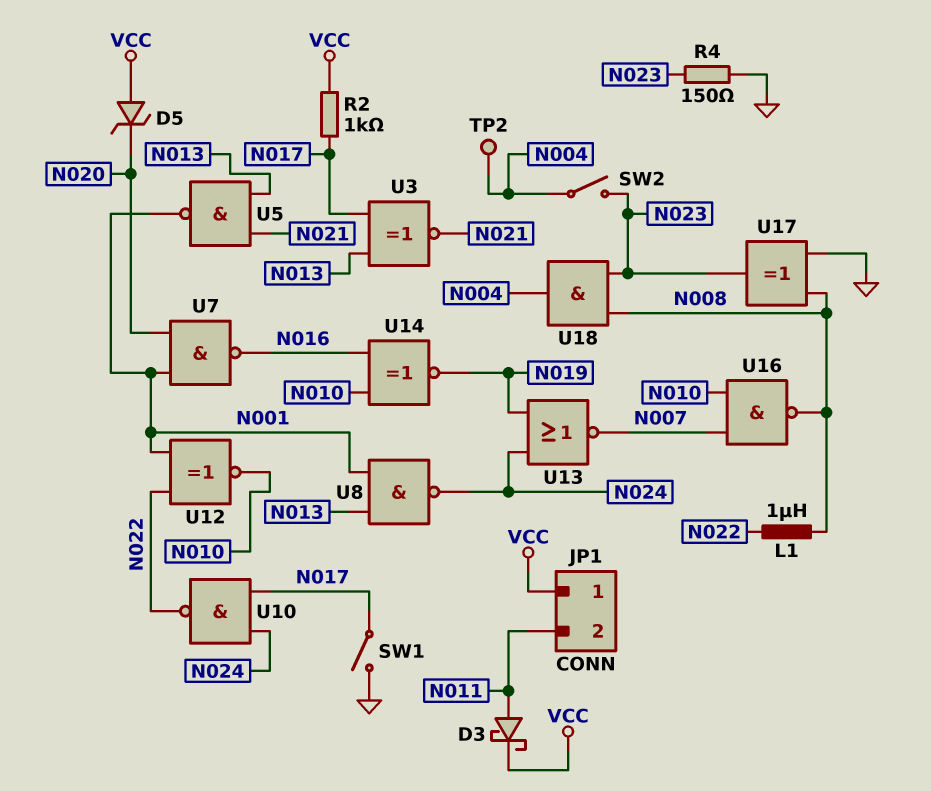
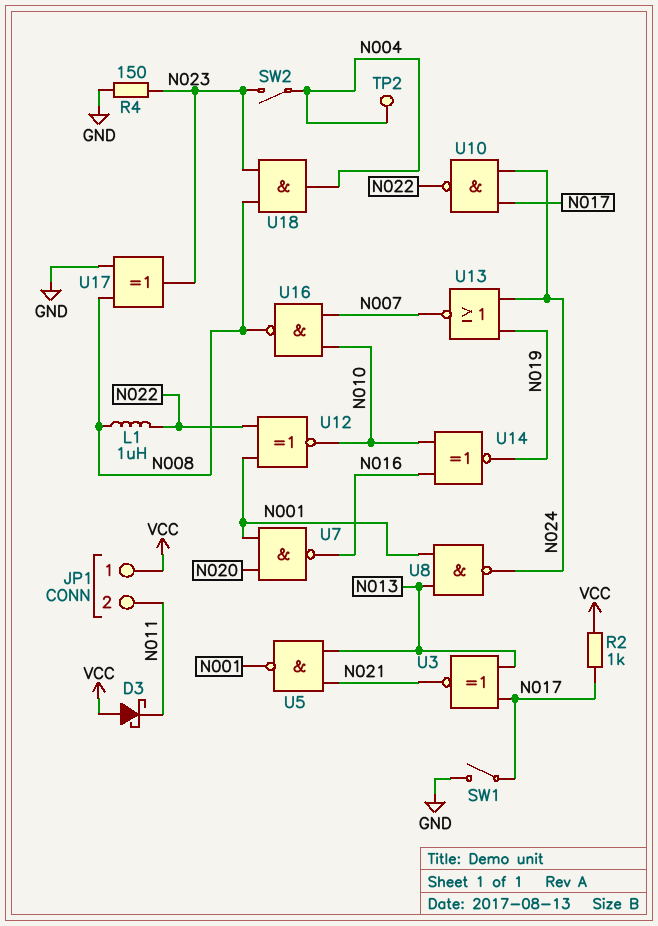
D3: schottky (A N011, K VCC) -> schottky (A VCC, K N011)
D5: zener (A VCC, K N020) -> none

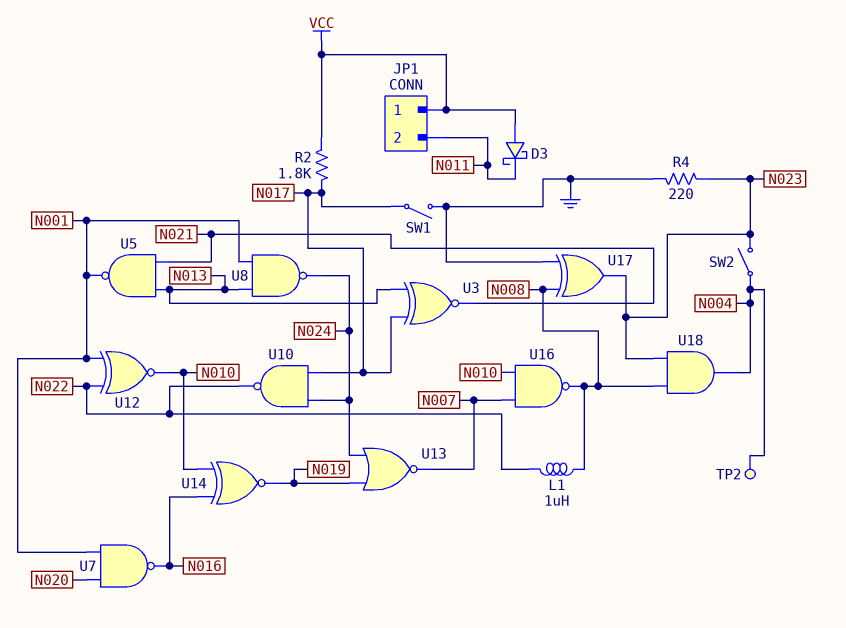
R2: 1k (N017, VCC) -> 1.8k (N017, VCC)
R4: 150 (GND, N023) -> 220 (GND, N023)

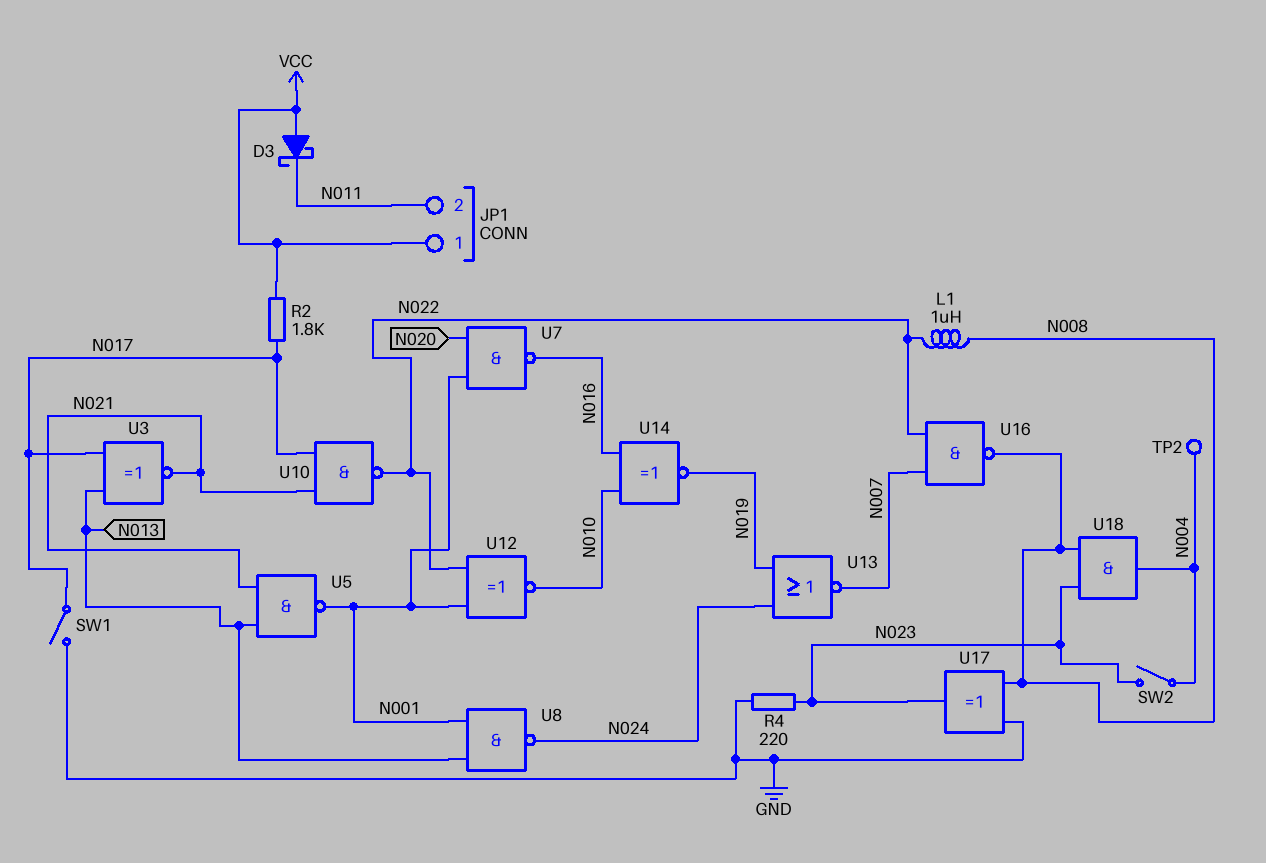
U10: NAND (in N017, in N024, out N022) -> NAND (in N017, in N021, out N022)
U16: NAND (in N007, in N010, out N008) -> NAND (in N007, in N022, out N008)

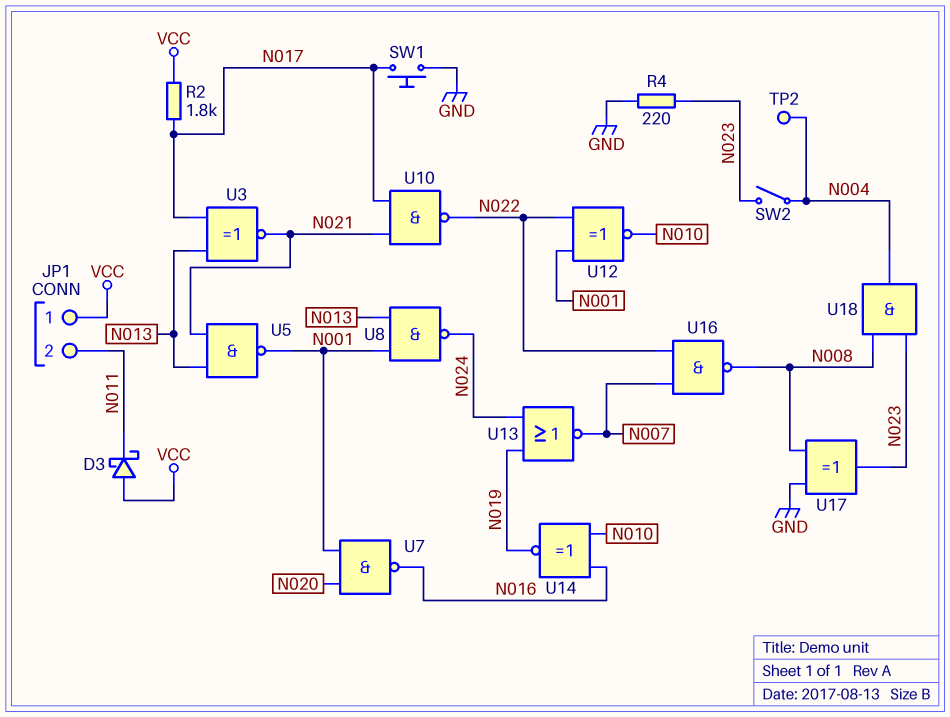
L1: 1uH (N008, N022) -> none
SW1: switch (GND, N017) -> button (GND, N017)

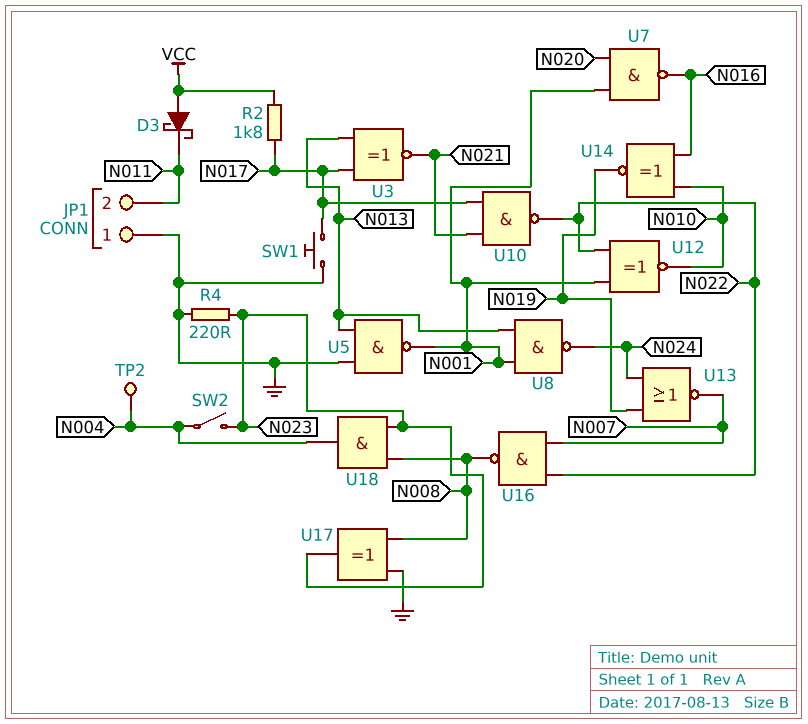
JP1 pin 1: VCC -> GND
U5: NAND (in N013, in N021, out N001) -> NAND (in GND, in N013, out N001)

